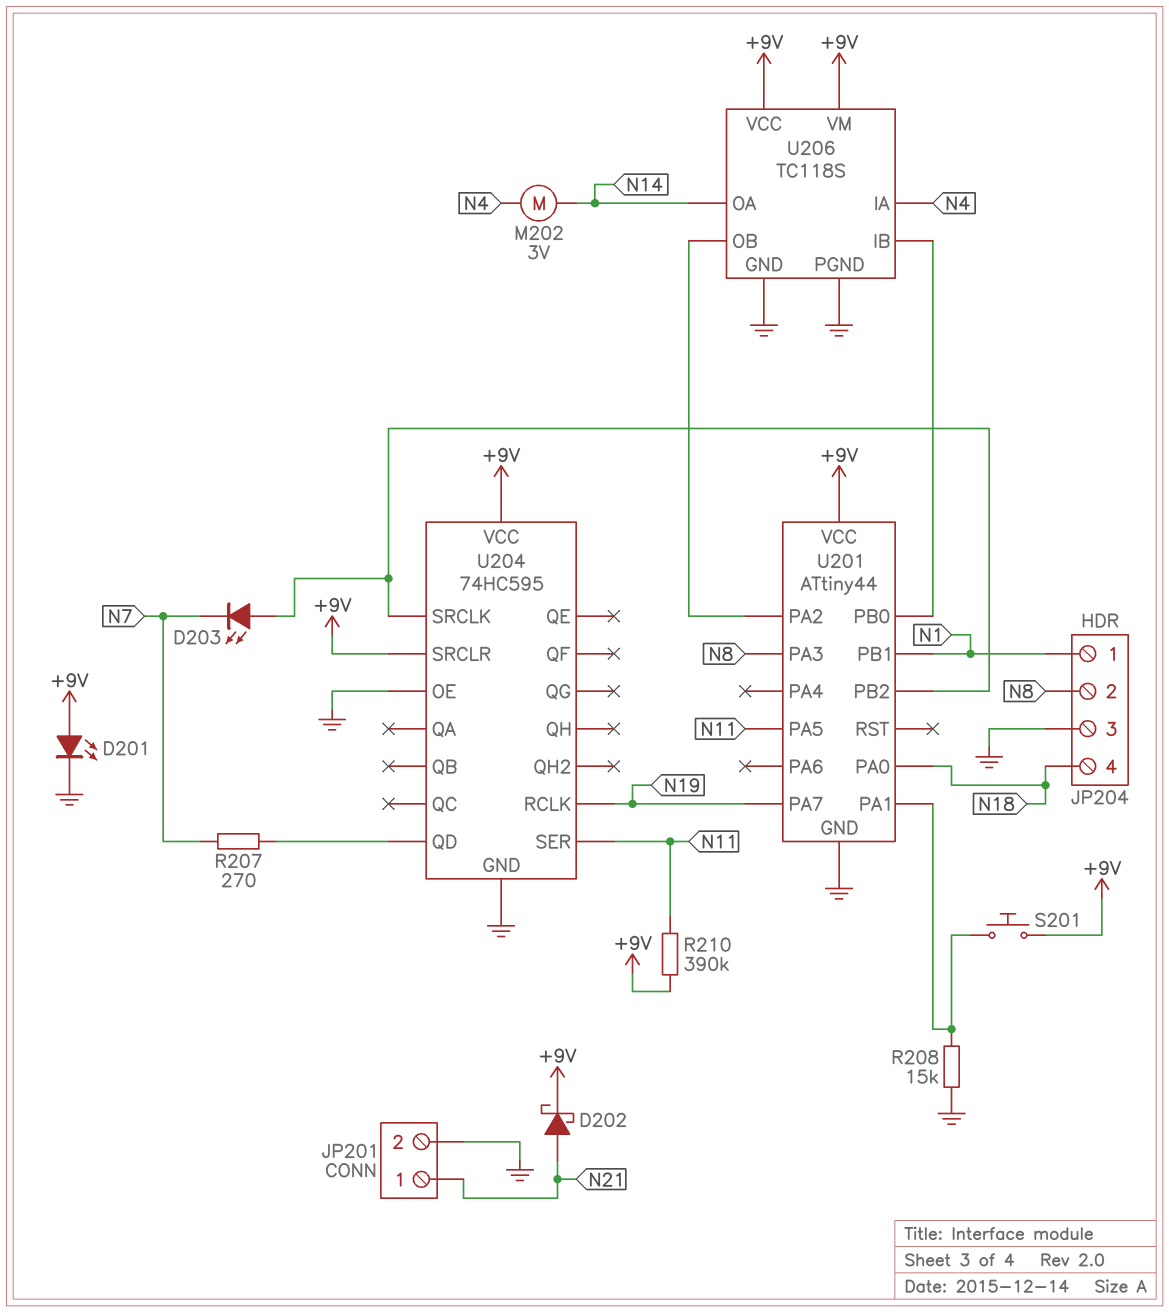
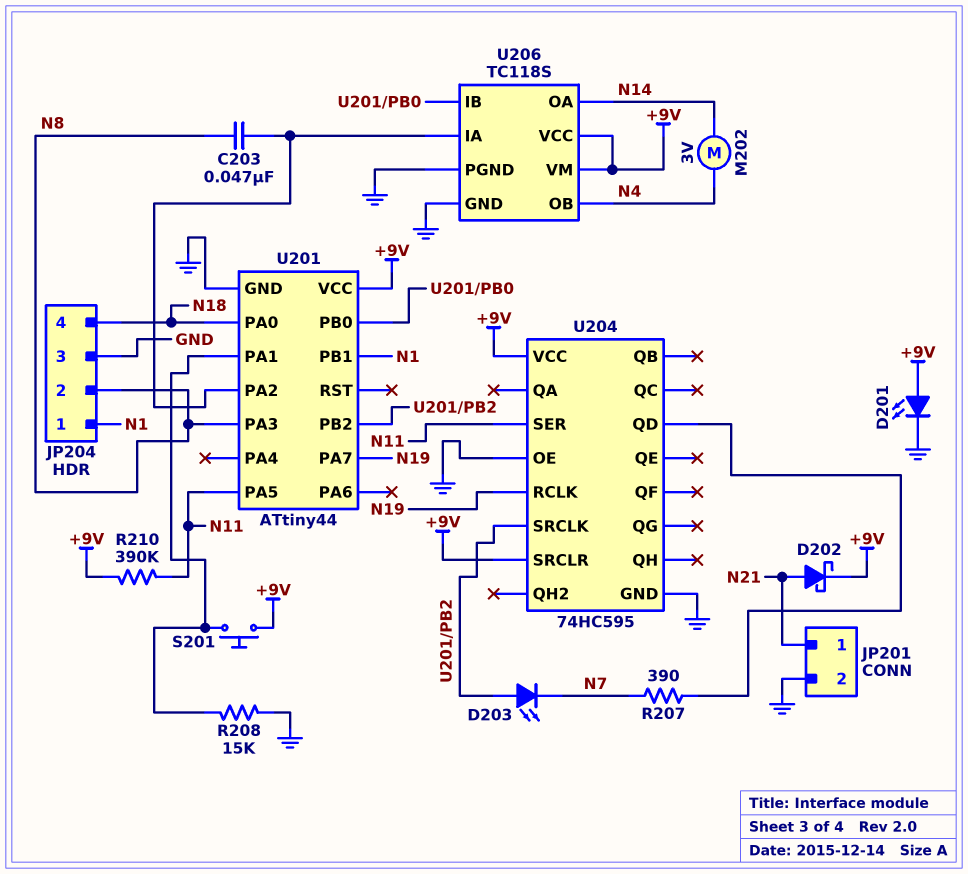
C203: none -> 47nF (N8, U201/PA2)
R207: 270 (N7, U204/QD) -> 390 (N7, U204/QD)
U206 pin IA: N4 -> U201/PA2
U206 pin OB: U201/PA2 -> N4

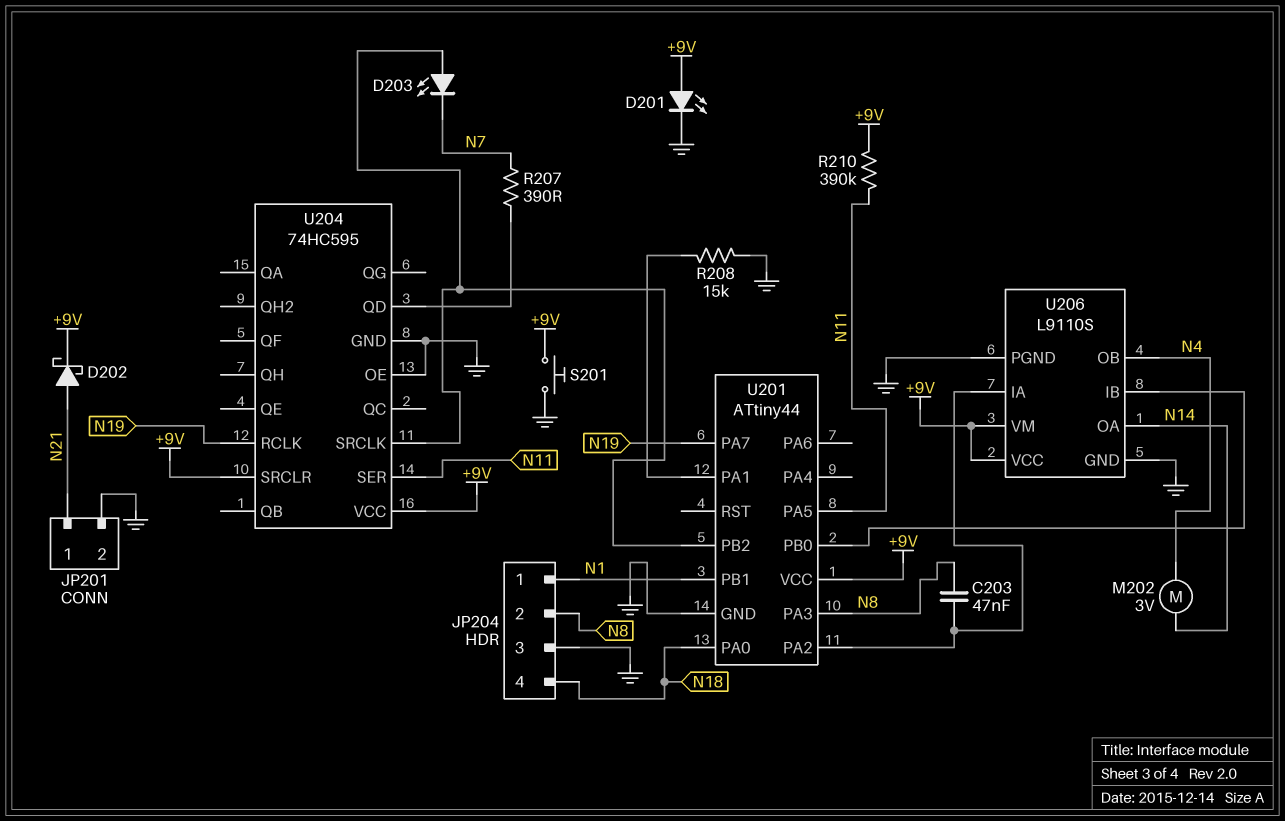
S201: button (+9V, U201/PA1) -> button (+9V, GND)
U206: TC118S -> L9110S

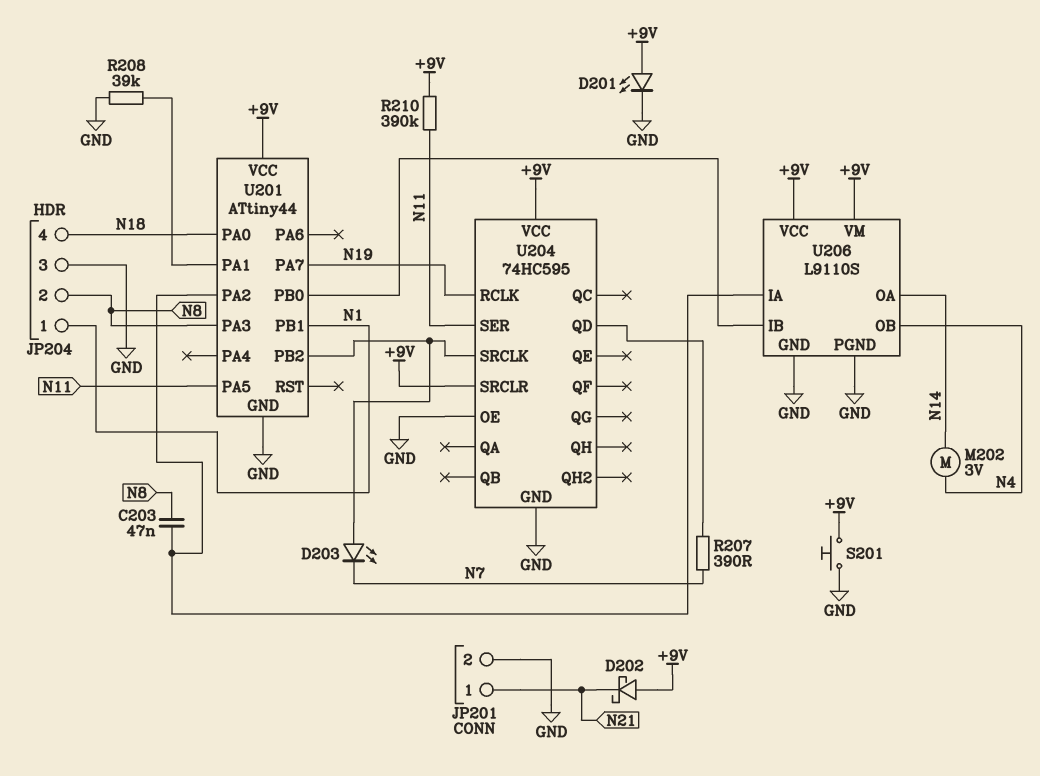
D202: schottky (A N21, K +9V) -> schottky (A +9V, K N21)
R208: 15k (GND, U201/PA1) -> 39k (GND, U201/PA1)

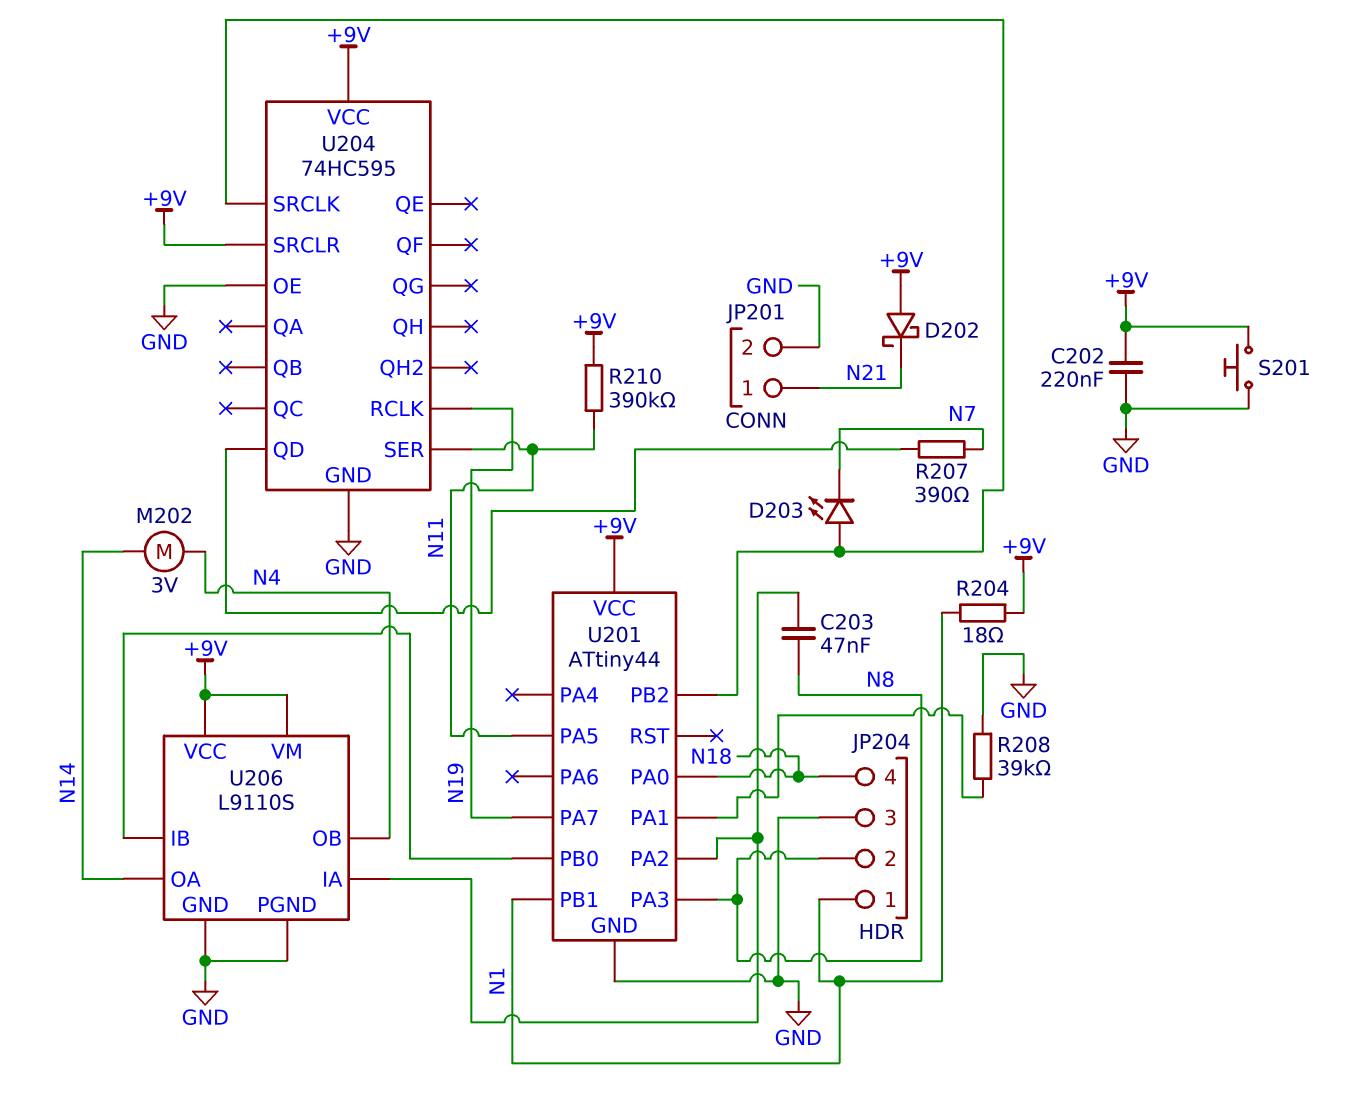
C202: none -> 220nF (+9V, GND)
D201: LED (A +9V, K GND) -> none
R204: none -> 18 (+9V, N1)

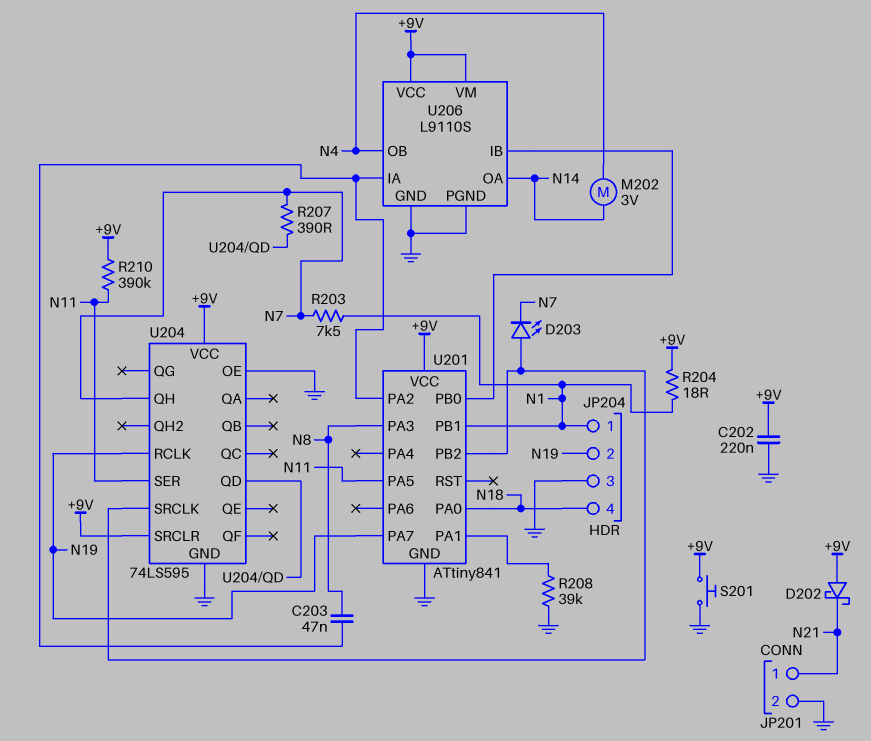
JP204 pin 2: N8 -> N19
R203: none -> 7.5k (N1, N7)
U201: ATtiny44 -> ATtiny841
U204: 74HC595 -> 74LS595
U204 pin QH: none -> N7

